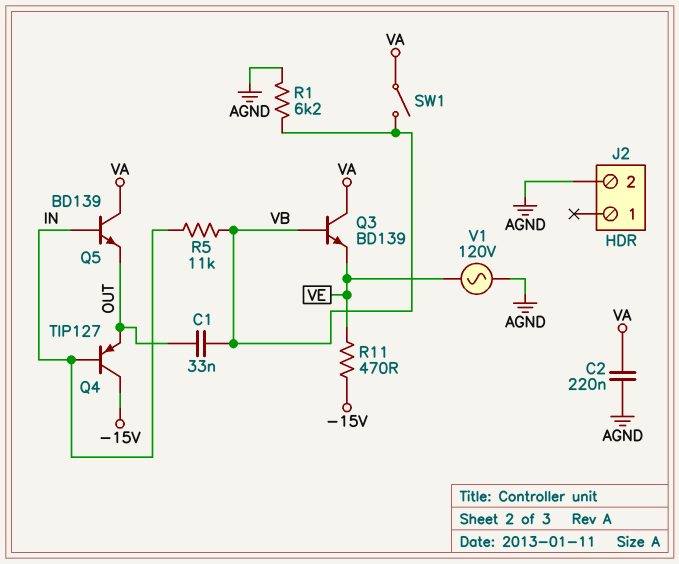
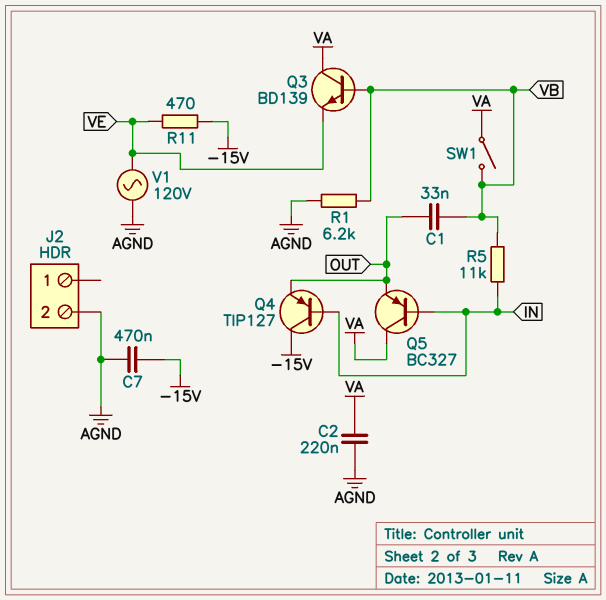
C7: none -> 470nF (-15V, AGND)
Q5: NPN BD139 (B IN, C VA, E OUT) -> PNP BC327 (B IN, C VA, E OUT)

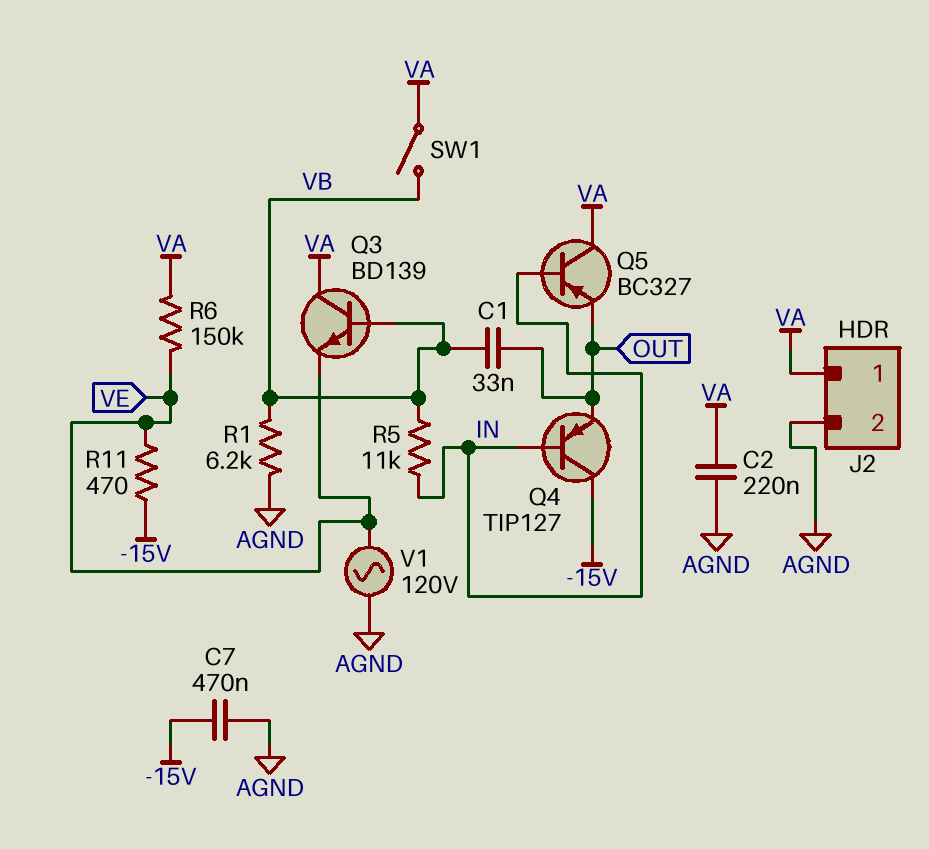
J2 pin 1: none -> VA
R6: none -> 150k (VA, VE)

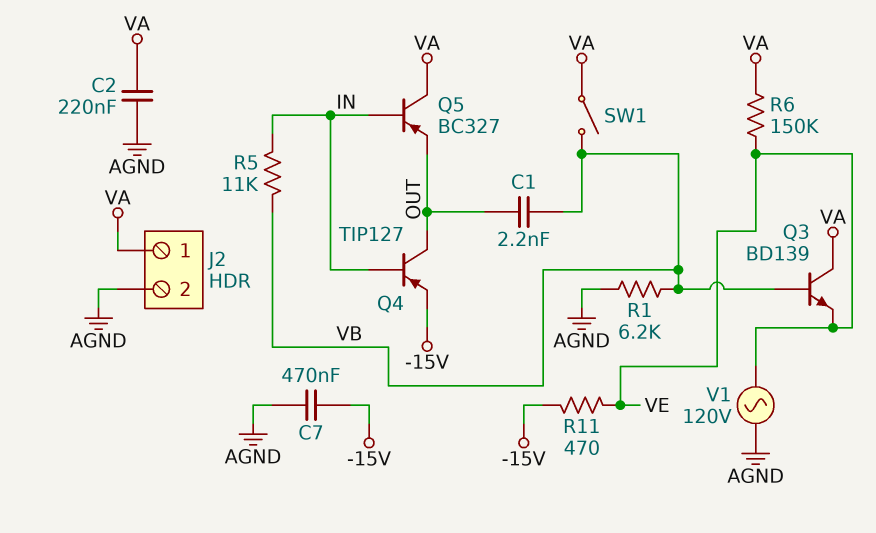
C1: 33nF (OUT, VB) -> 2.2nF (OUT, VB)
Q4: PNP TIP127 (B IN, C -15V, E OUT) -> PNP TIP127 (B IN, C OUT, E -15V)

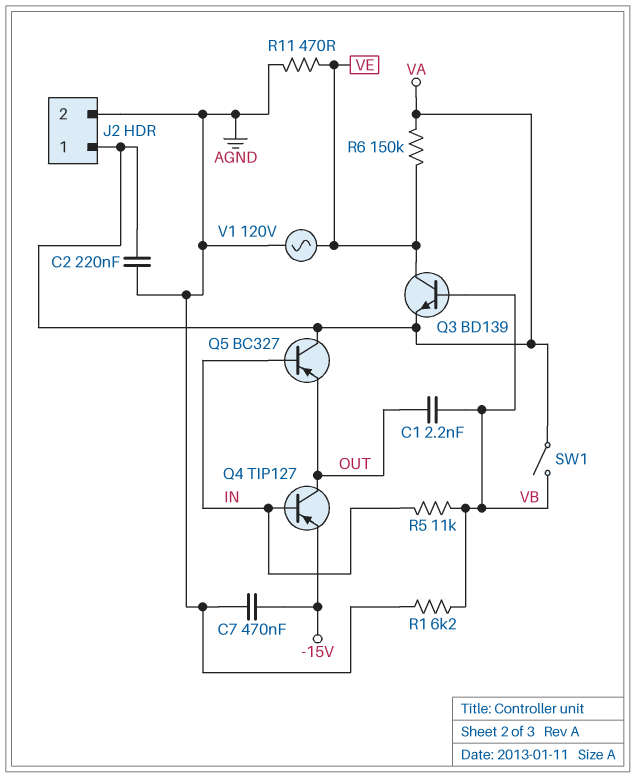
Q3: NPN BD139 (B VB, C VA, E VE) -> NPN BD139 (B VB, C VE, E VA)
R11: 470 (-15V, VE) -> 470 (AGND, VE)

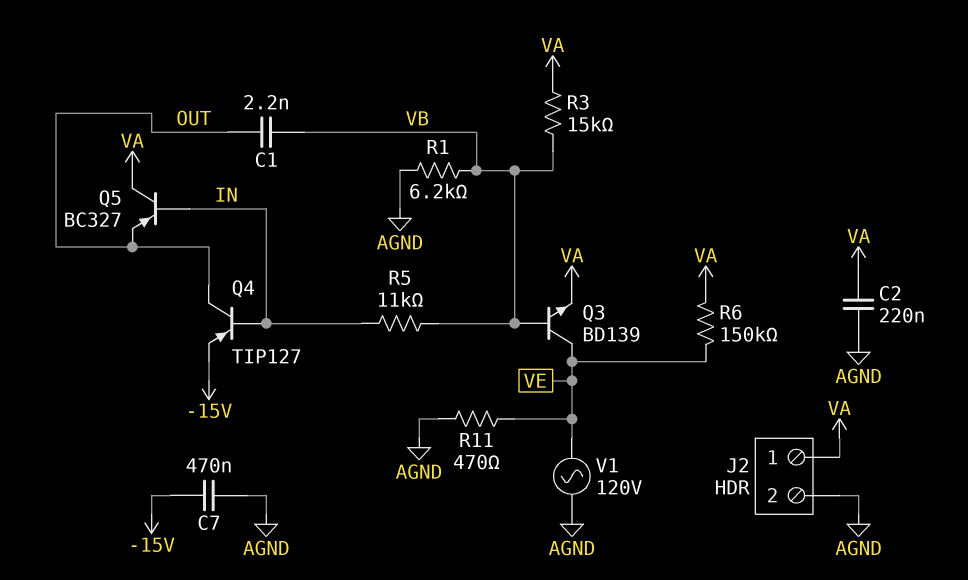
R3: none -> 15k (VA, VB)
SW1: switch (VA, VB) -> none

